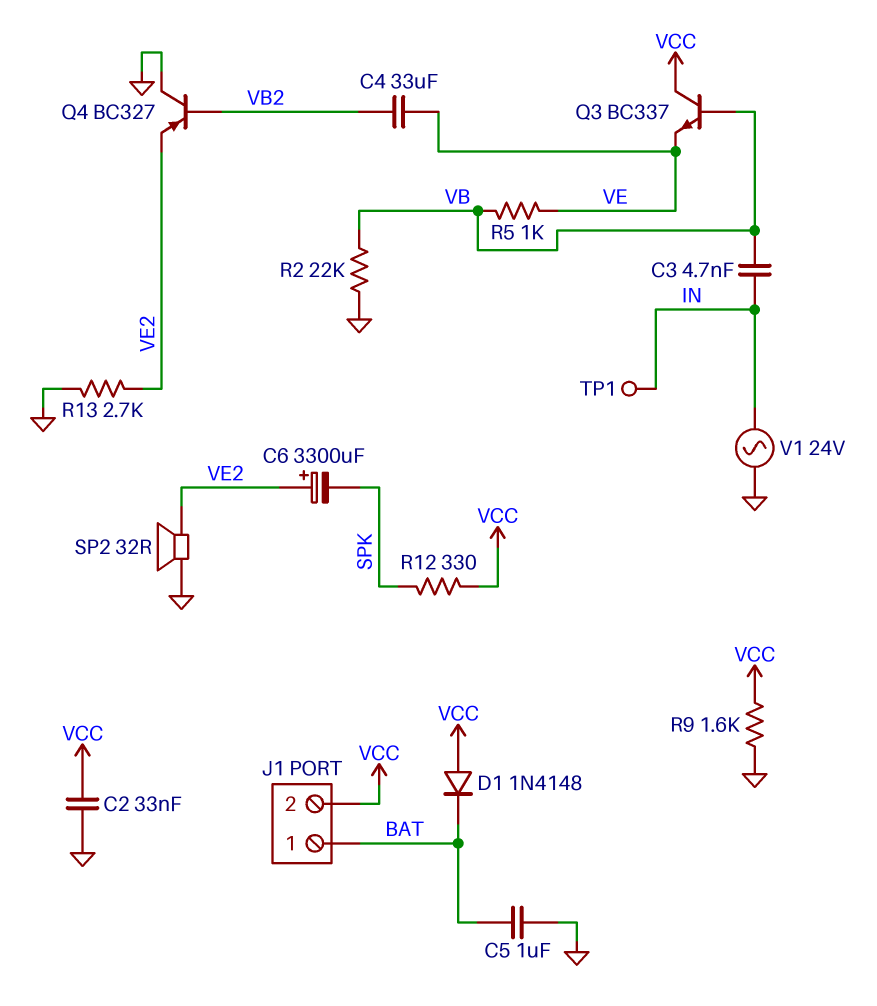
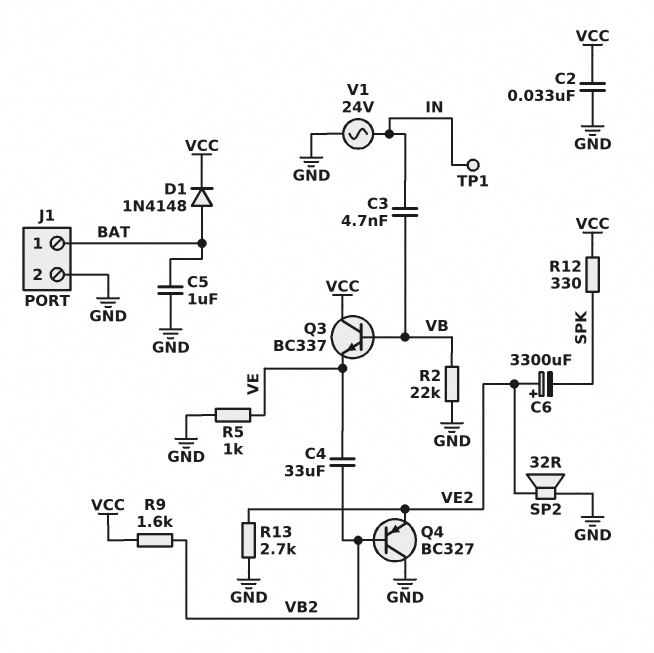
D1: diode 1N4148 (A VCC, K BAT) -> diode 1N4148 (A BAT, K VCC)
J1 pin 2: VCC -> GND
R5: 1k (VB, VE) -> 1k (GND, VE)
R9: 1.6k (GND, VCC) -> 1.6k (VB2, VCC)

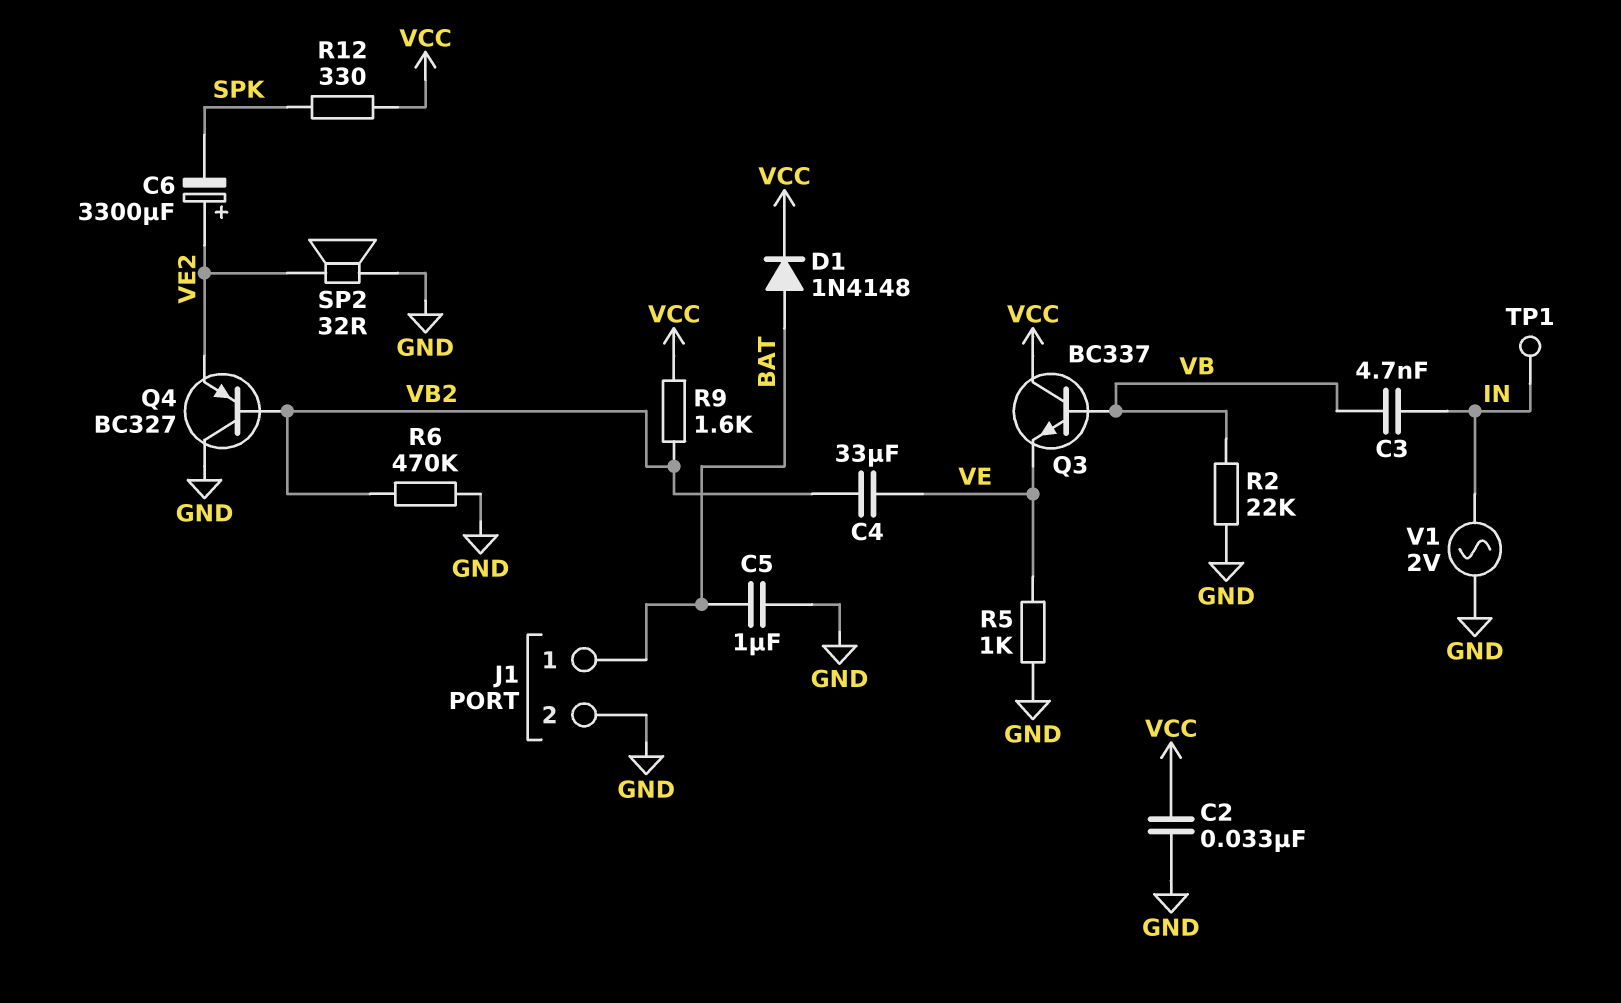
R6: none -> 470k (GND, VB2)
R13: 2.7k (GND, VE2) -> none
V1: AC 24V (GND, IN) -> AC 2V (GND, IN)

